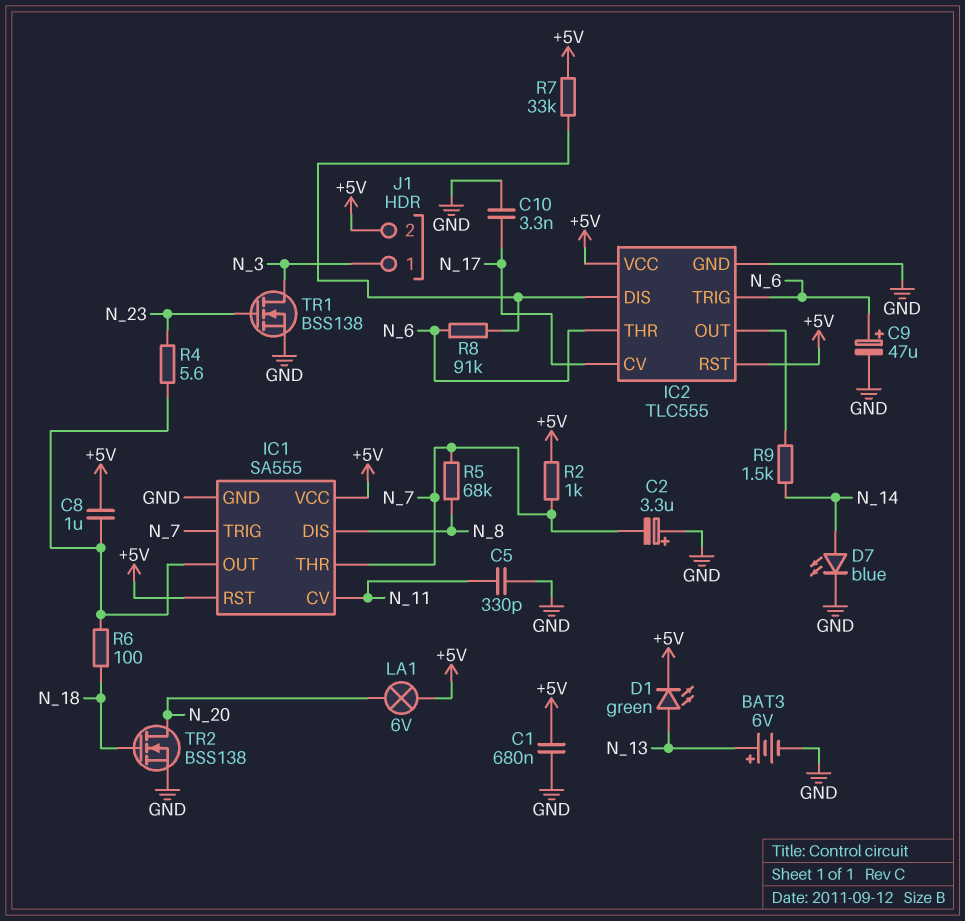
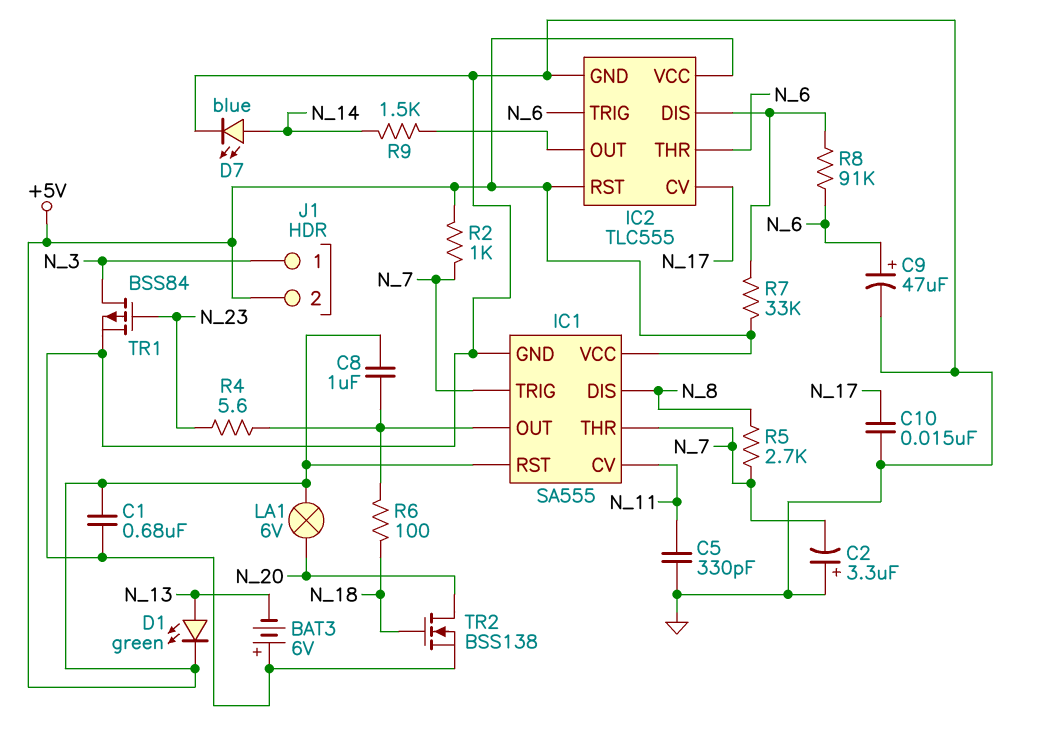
BAT3: 6V (plus N_13, minus GND) -> 6V (plus GND, minus N_13)
C10: 3.3nF (GND, N_17) -> 15nF (GND, N_17)
R5: 68k (N_7, N_8) -> 2.7k (N_7, N_8)
TR1: NMOS BSS138 (G N_23, D N_3, S GND) -> PMOS BSS84 (G N_23, D N_3, S GND)

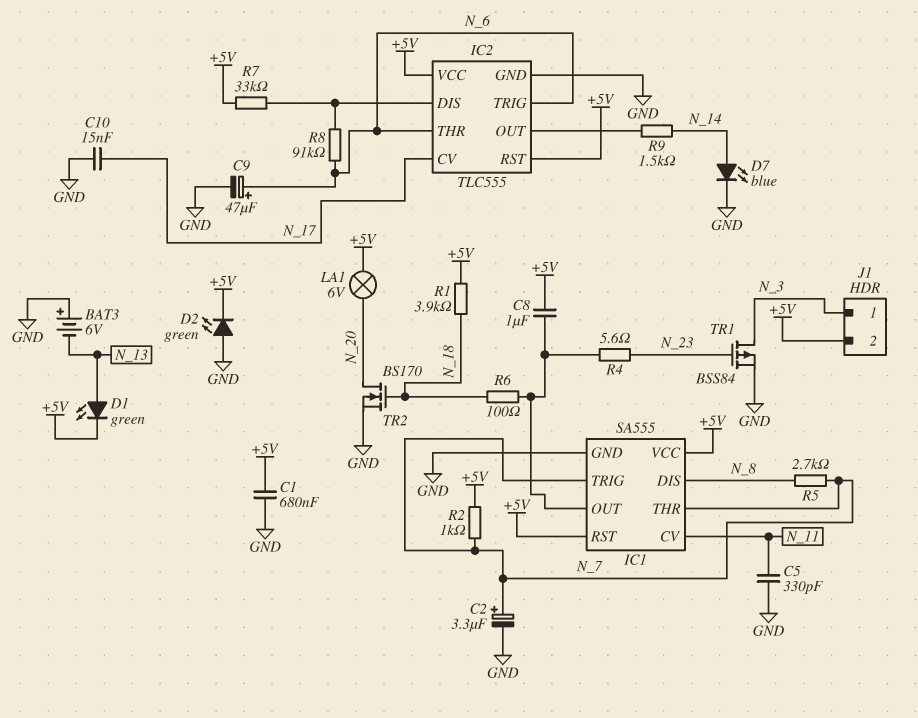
C2: 3.3uF (plus GND, minus N_7) -> 3.3uF (plus N_7, minus GND)
D2: none -> LED green (A GND, K +5V)
R1: none -> 3.9k (+5V, N_18)
TR2: NMOS BSS138 (G N_18, D N_20, S GND) -> NMOS BS170 (G N_18, D N_20, S GND)

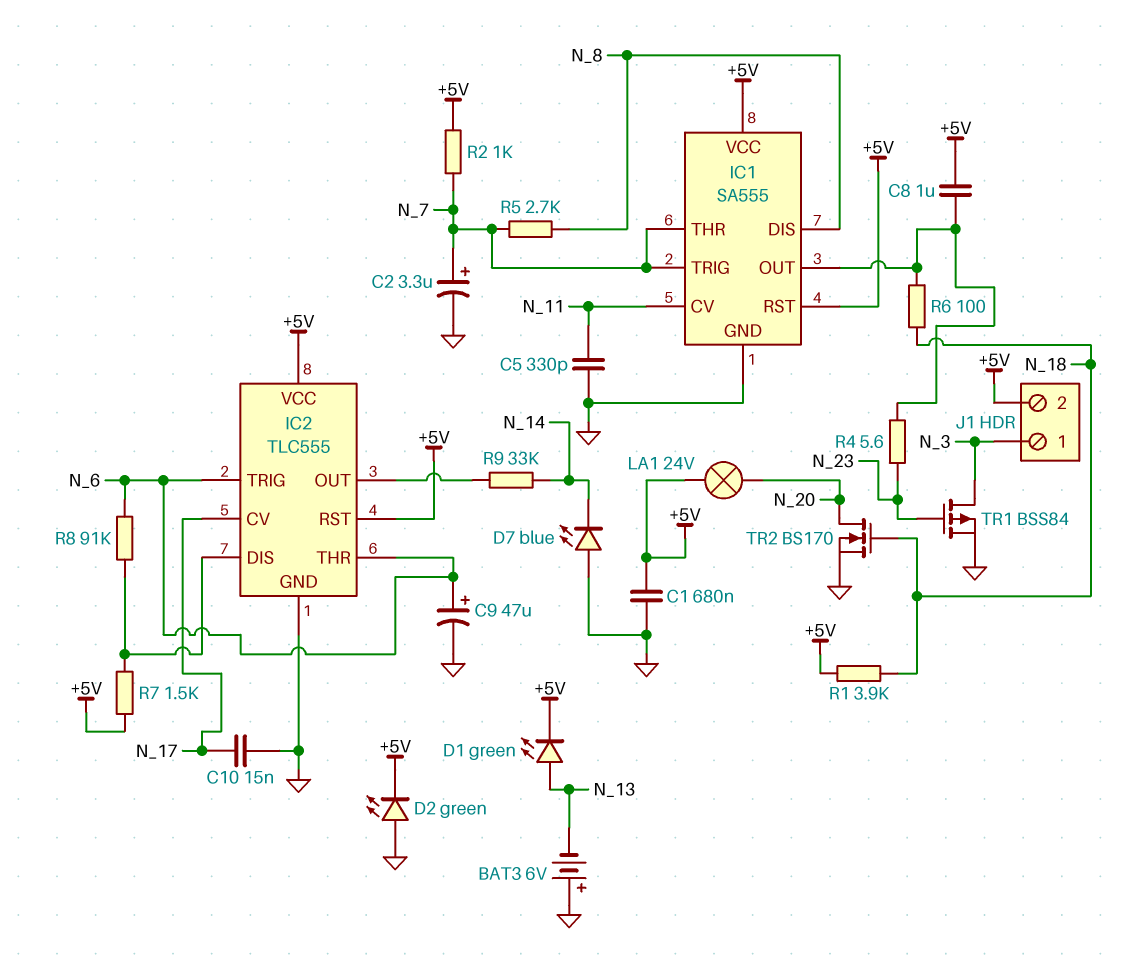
D7: LED blue (A N_14, K GND) -> LED blue (A GND, K N_14)
LA1: lamp 6V (+5V, N_20) -> lamp 24V (+5V, N_20)
R7: 33k (+5V, IC2/DIS) -> 1.5k (+5V, IC2/DIS)
R9: 1.5k (IC2/OUT, N_14) -> 33k (IC2/OUT, N_14)

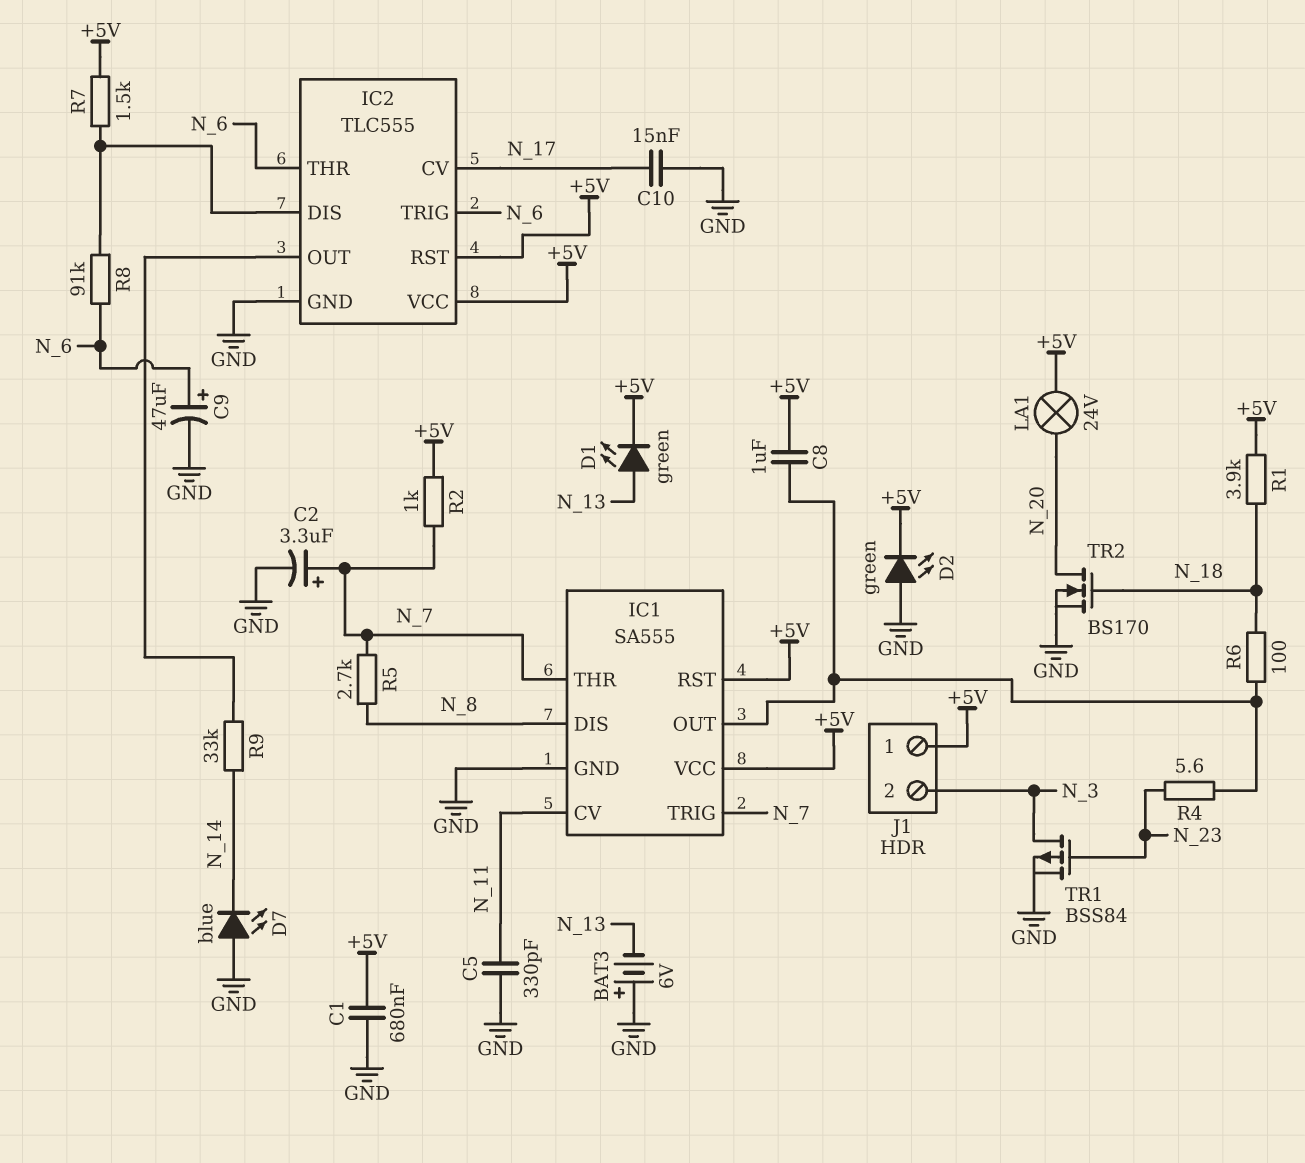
J1 pin 1: N_3 -> +5V
J1 pin 2: +5V -> N_3

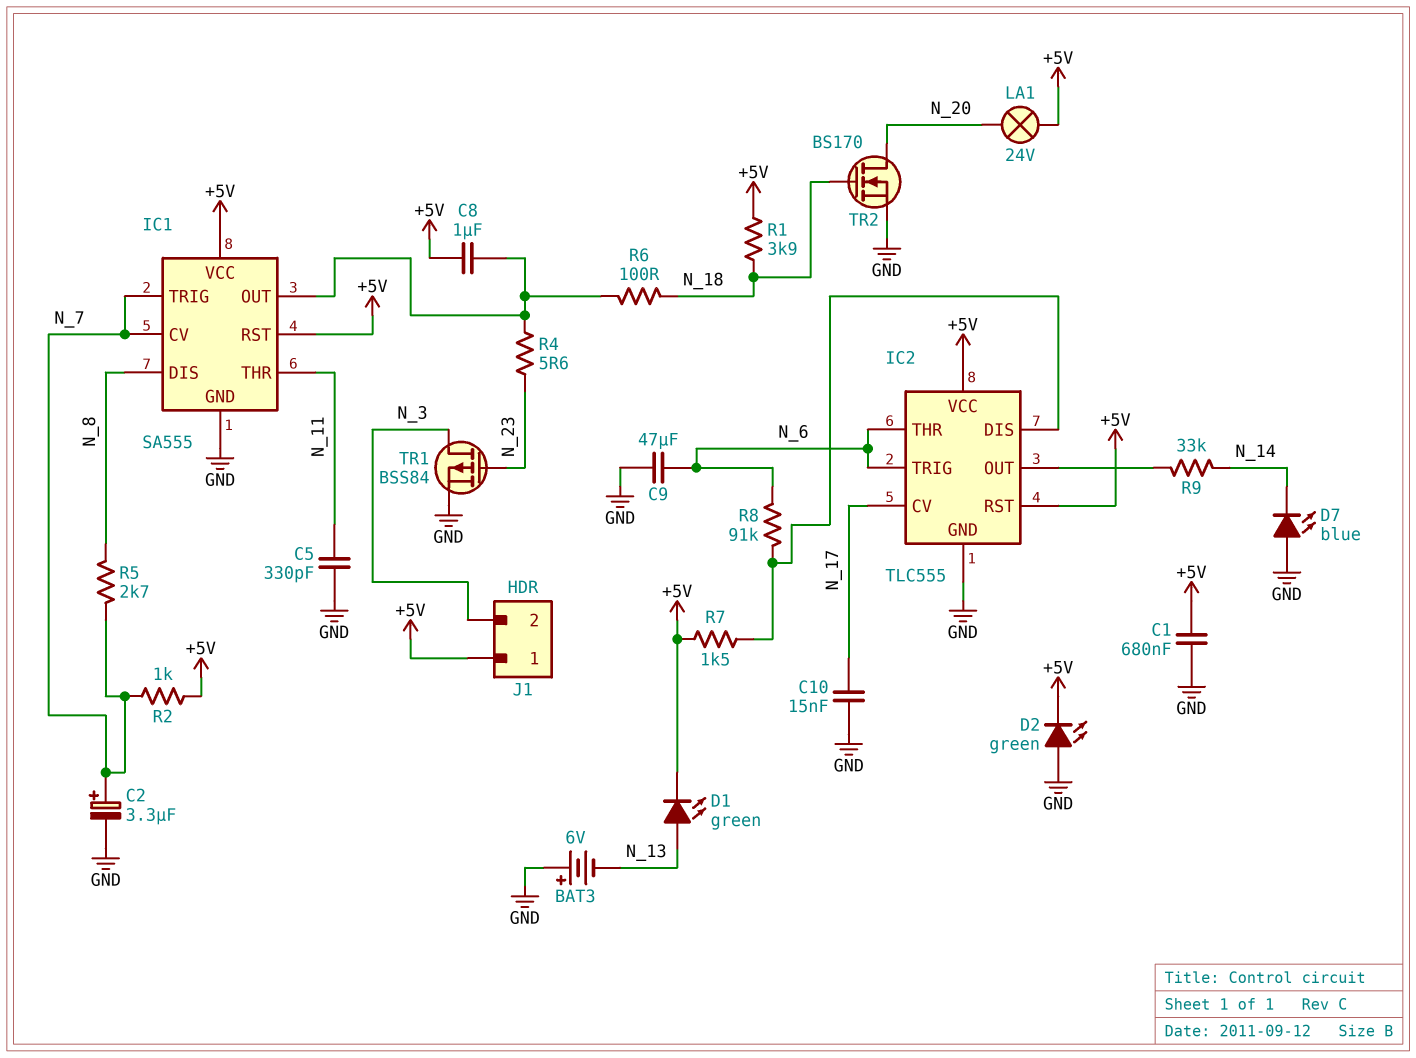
C9: 47uF (plus N_6, minus GND) -> 47uF (GND, N_6)
IC1 pin CV: N_11 -> N_7
IC1 pin THR: N_7 -> N_11

